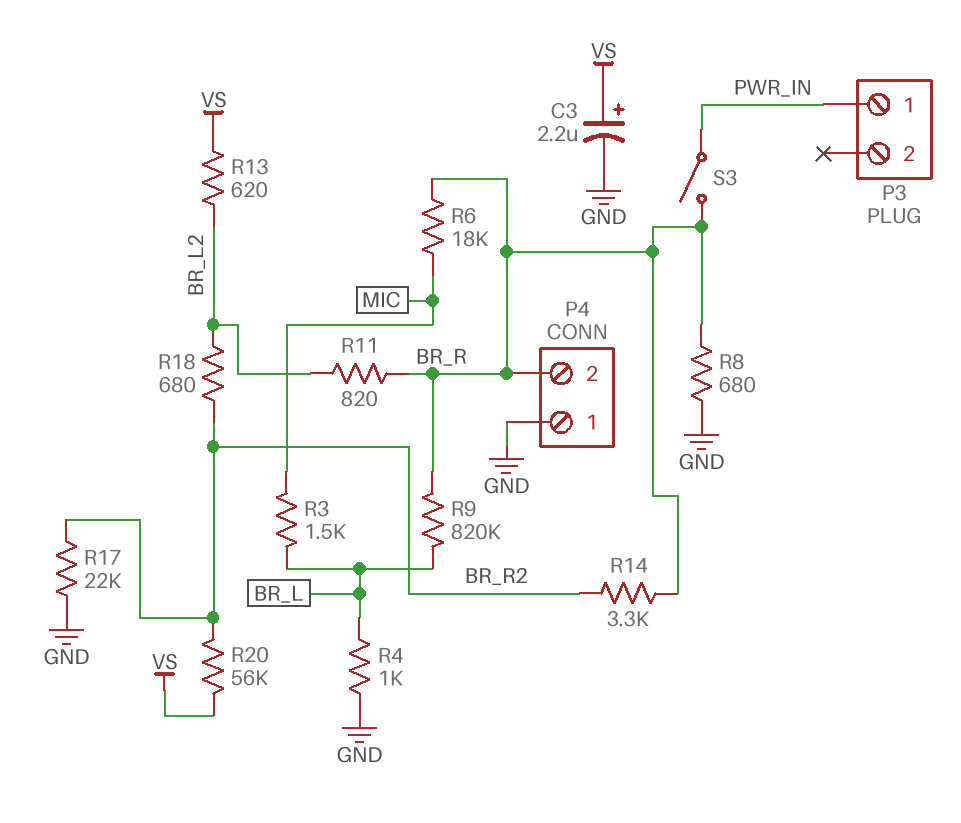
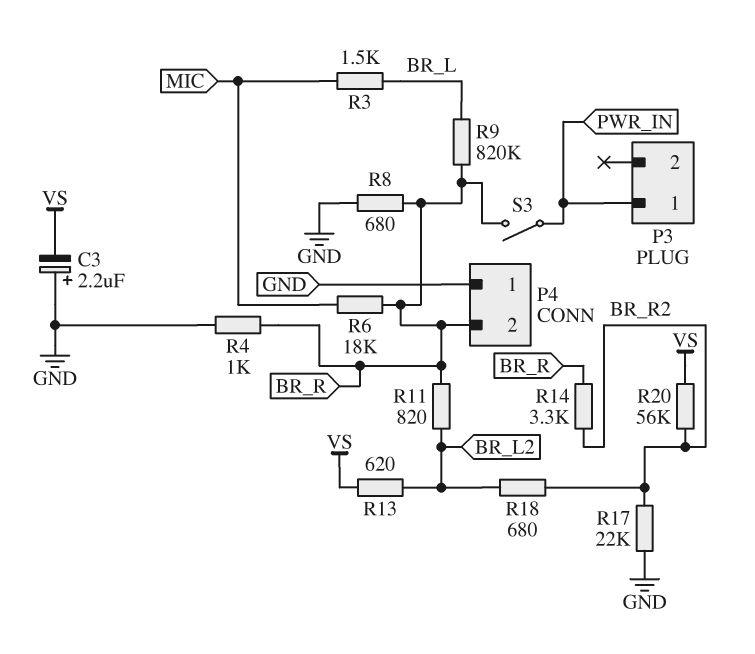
C3: 2.2uF (plus VS, minus GND) -> 2.2uF (plus GND, minus VS)
R4: 1k (BR_L, GND) -> 1k (BR_R, GND)

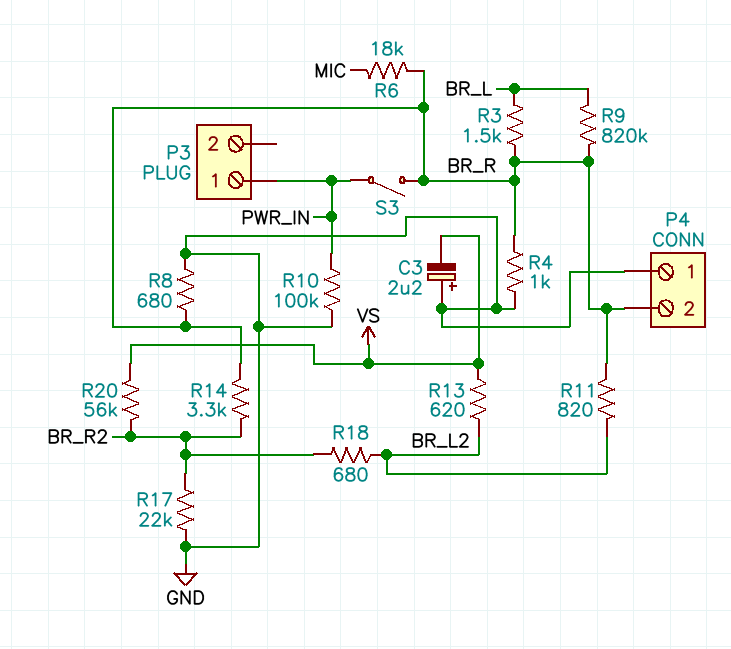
R3: 1.5k (BR_L, MIC) -> 1.5k (BR_L, BR_R)
R10: none -> 100k (GND, PWR_IN)

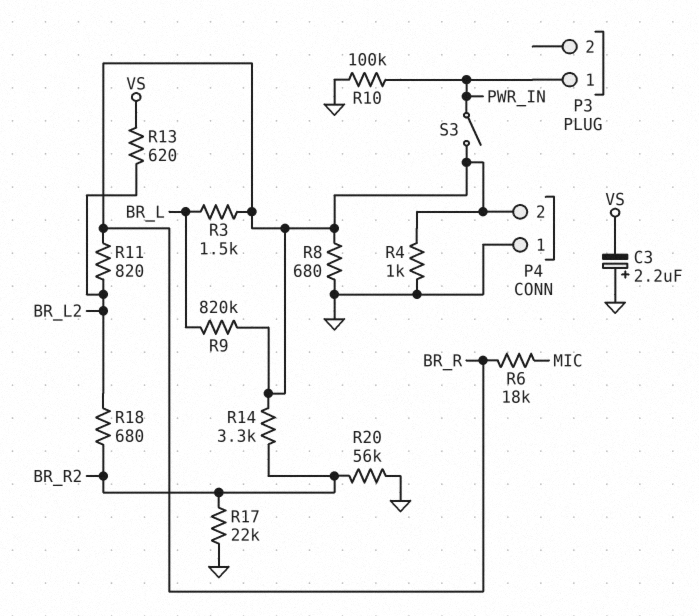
R20: 56k (BR_R2, VS) -> 56k (BR_R2, GND)

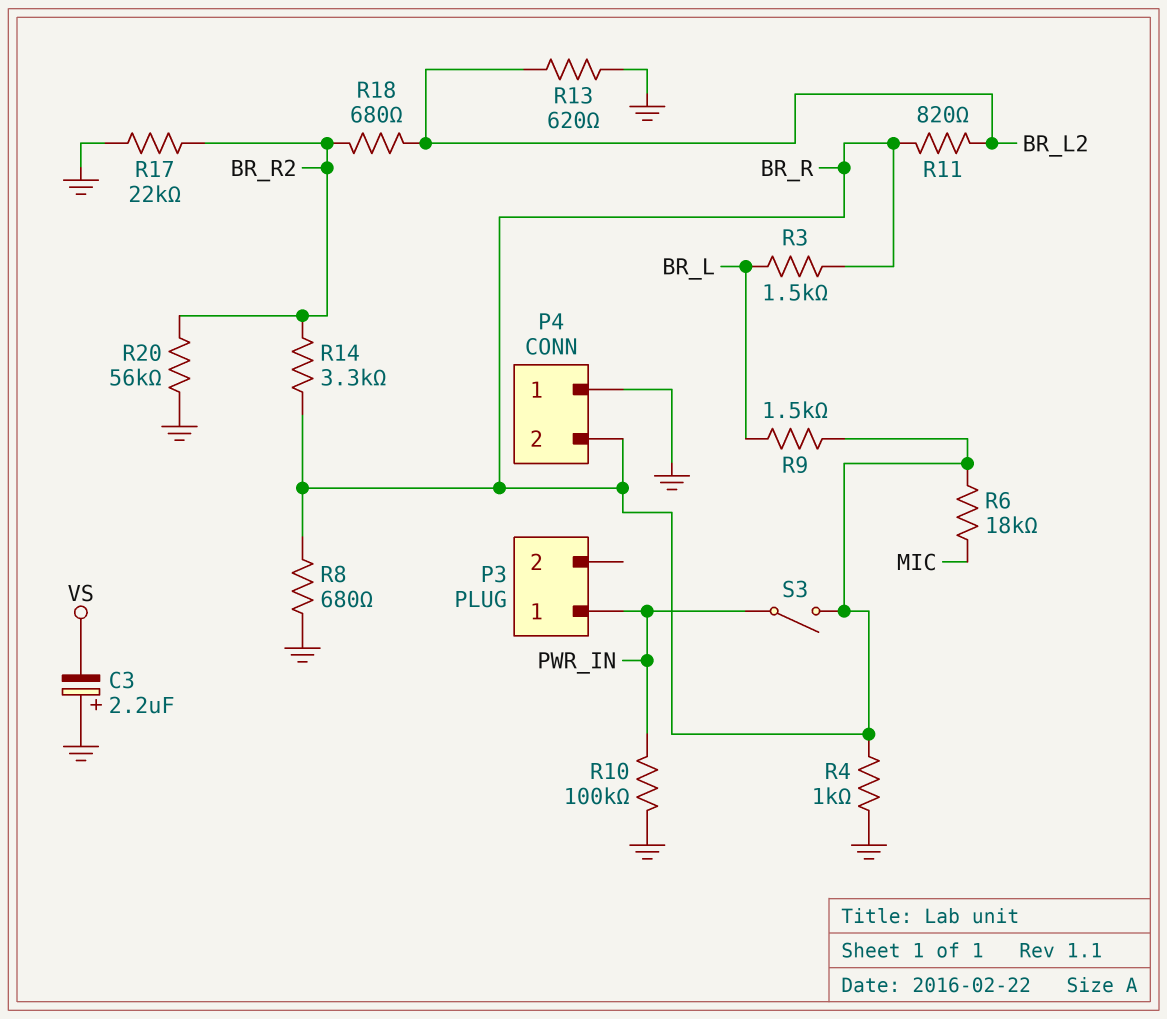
R9: 820k (BR_L, BR_R) -> 1.5k (BR_L, BR_R)
R13: 620 (BR_L2, VS) -> 620 (BR_L2, GND)

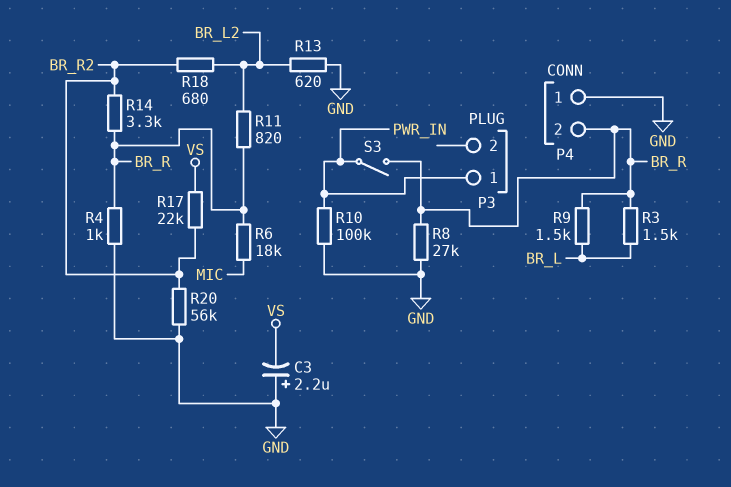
R8: 680 (BR_R, GND) -> 27k (BR_R, GND)
R17: 22k (BR_R2, GND) -> 22k (BR_R2, VS)

